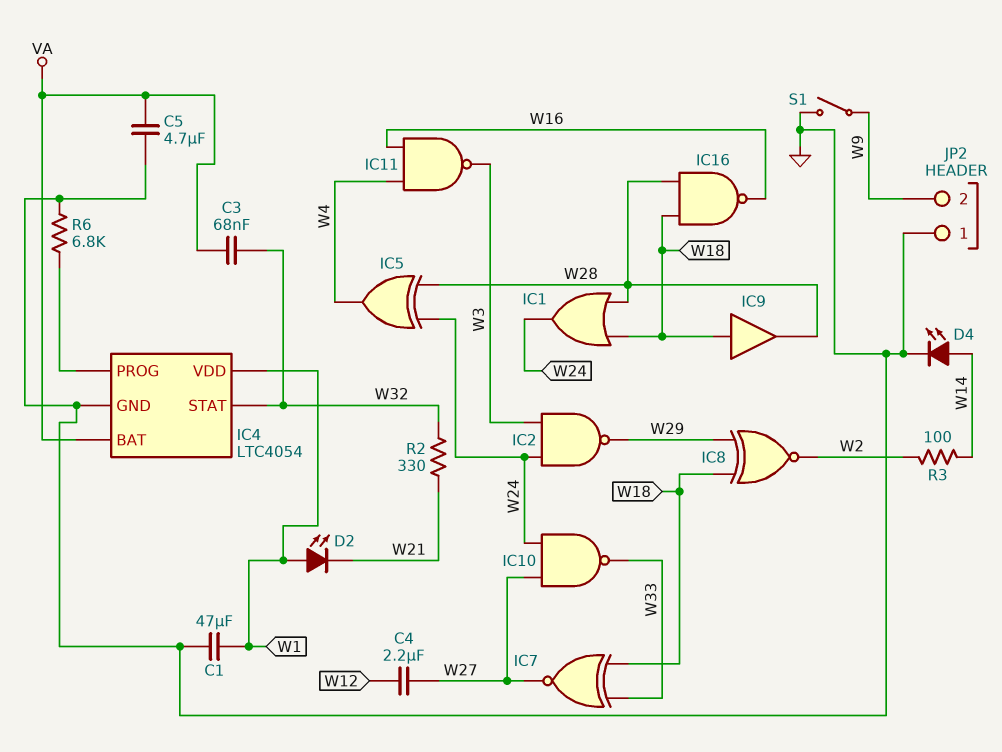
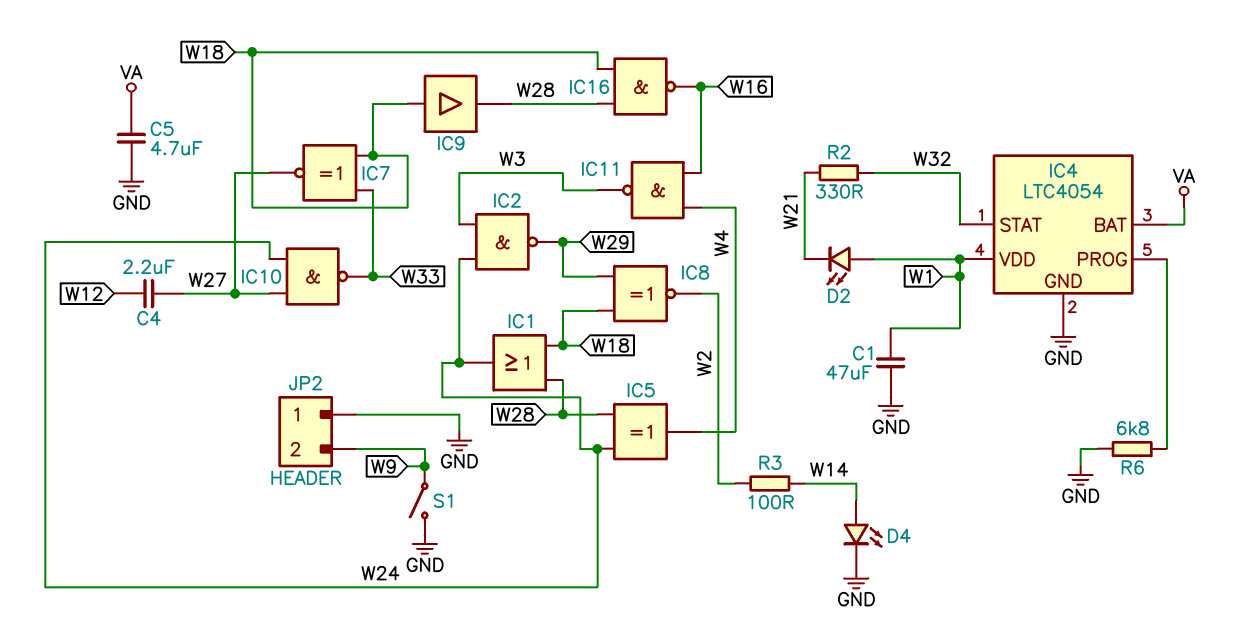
C3: 68nF (VA, W32) -> none

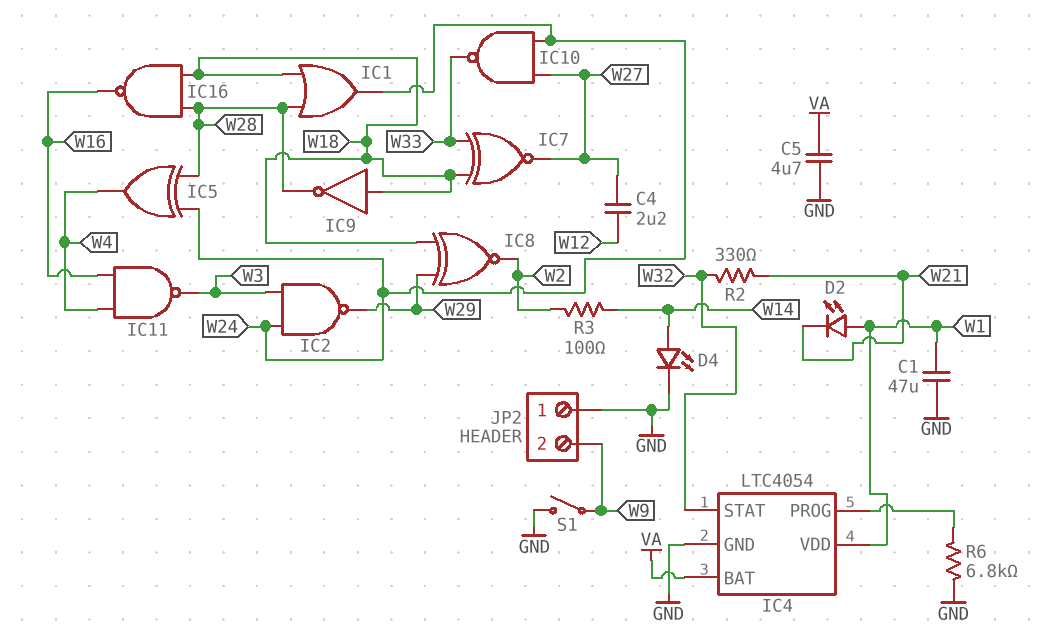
IC9: buffer (in W18, out W28) -> NOT (in W18, out W28)

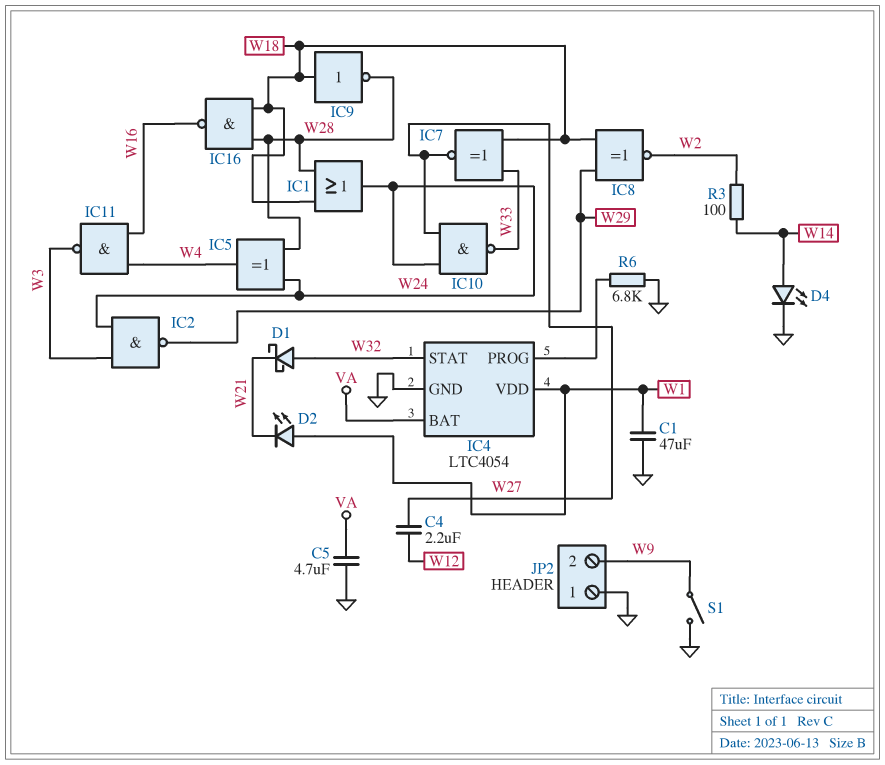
D1: none -> schottky (A W32, K W21)
R2: 330 (W21, W32) -> none

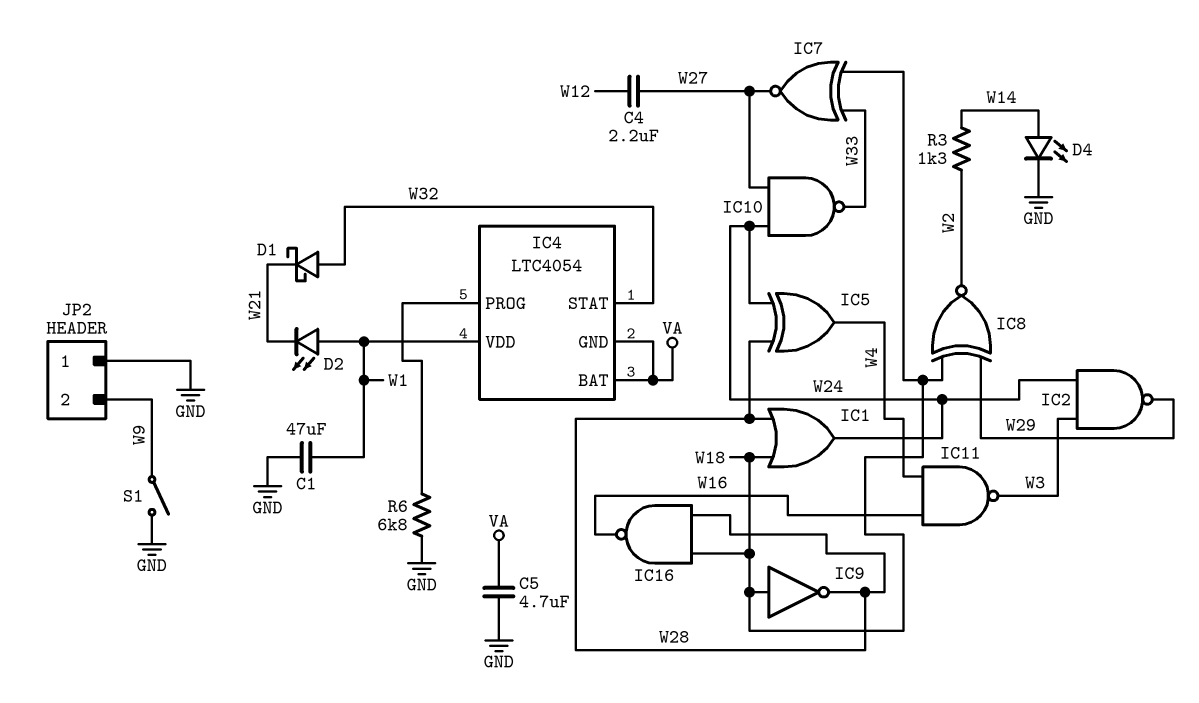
IC4 pin GND: GND -> VA
R3: 100 (W2, W14) -> 1.3k (W2, W14)

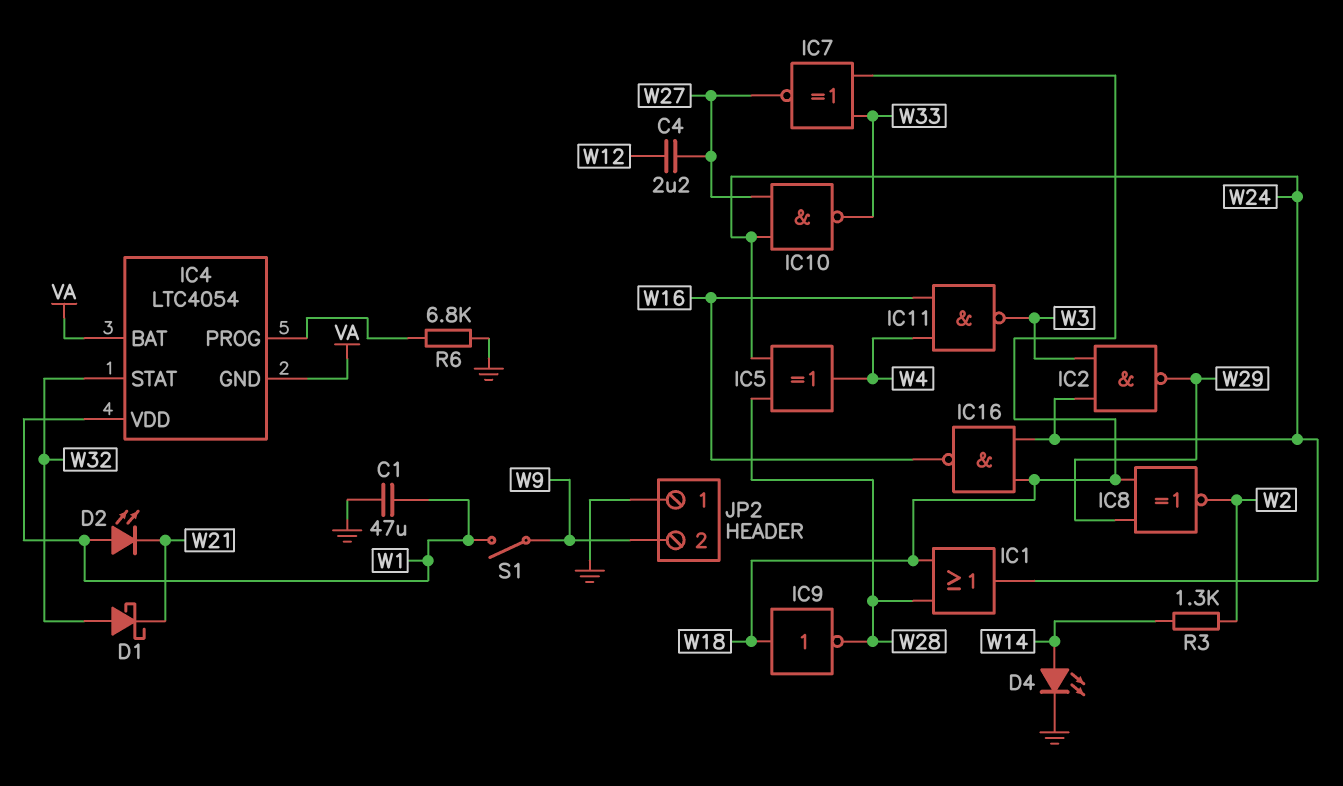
C5: 4.7uF (GND, VA) -> none
IC16: NAND (in W18, in W28, out W16) -> NAND (in W18, in W24, out W16)
S1: switch (GND, W9) -> switch (W1, W9)

